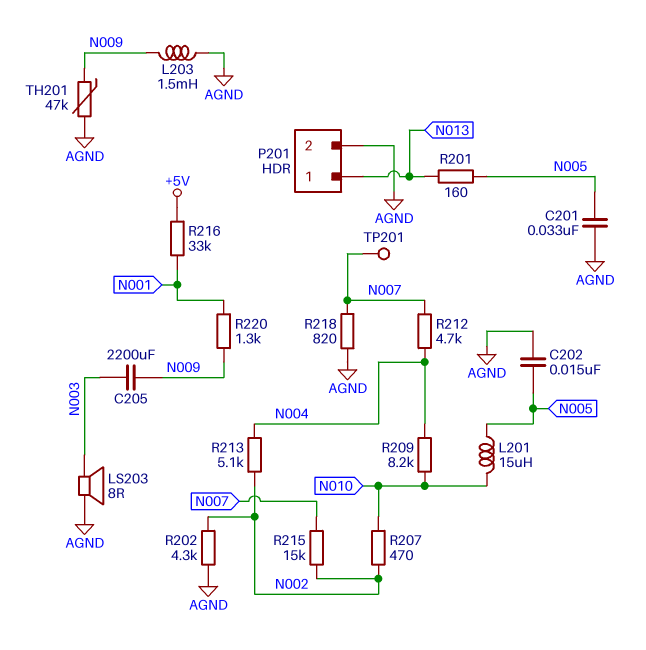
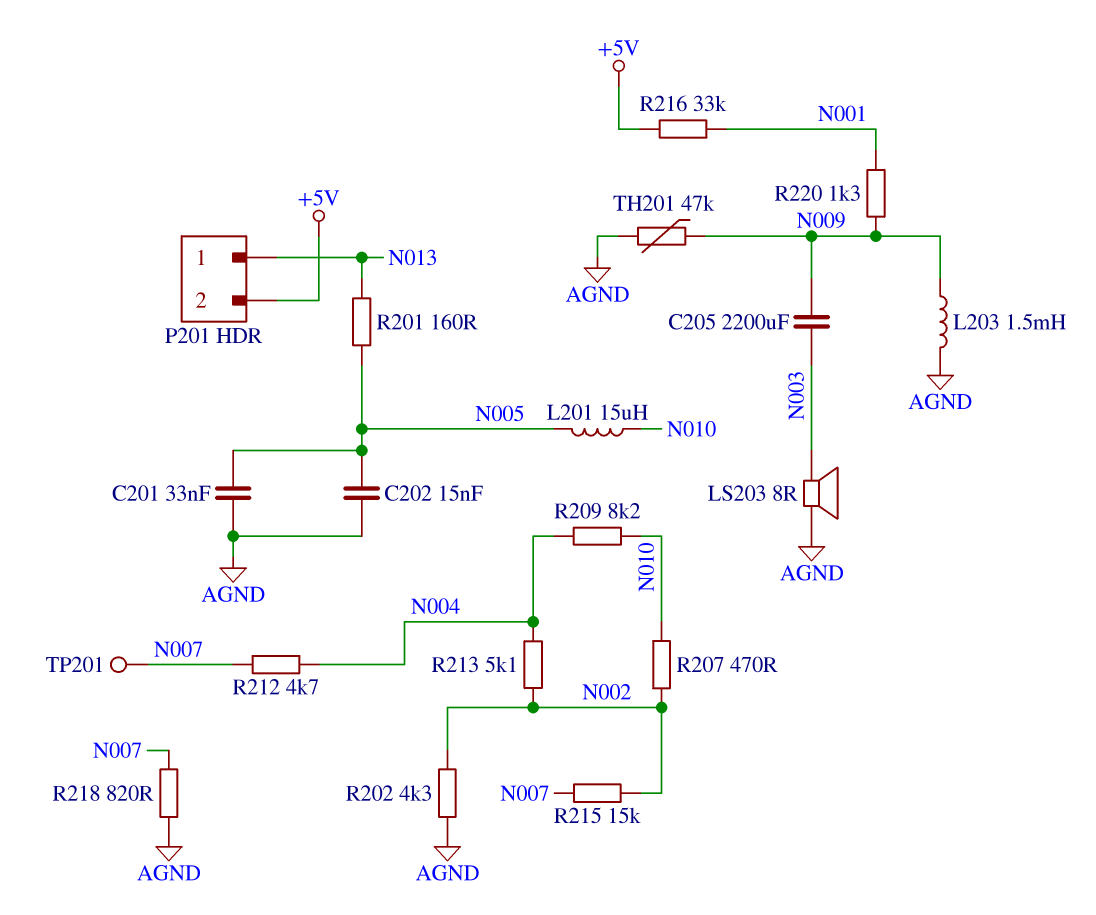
P201 pin 2: AGND -> +5V

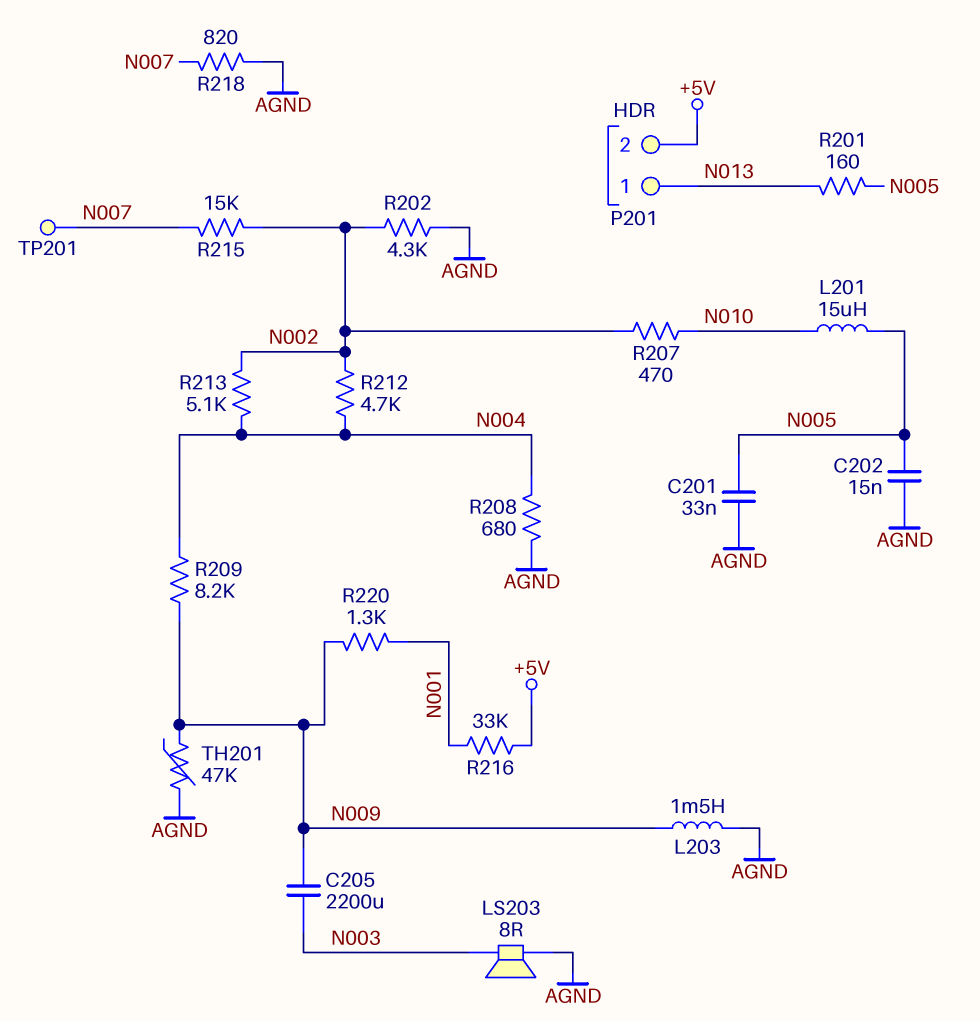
R208: none -> 680 (AGND, N004)
R209: 8.2k (N004, N010) -> 8.2k (N004, N009)
R212: 4.7k (N004, N007) -> 4.7k (N002, N004)

